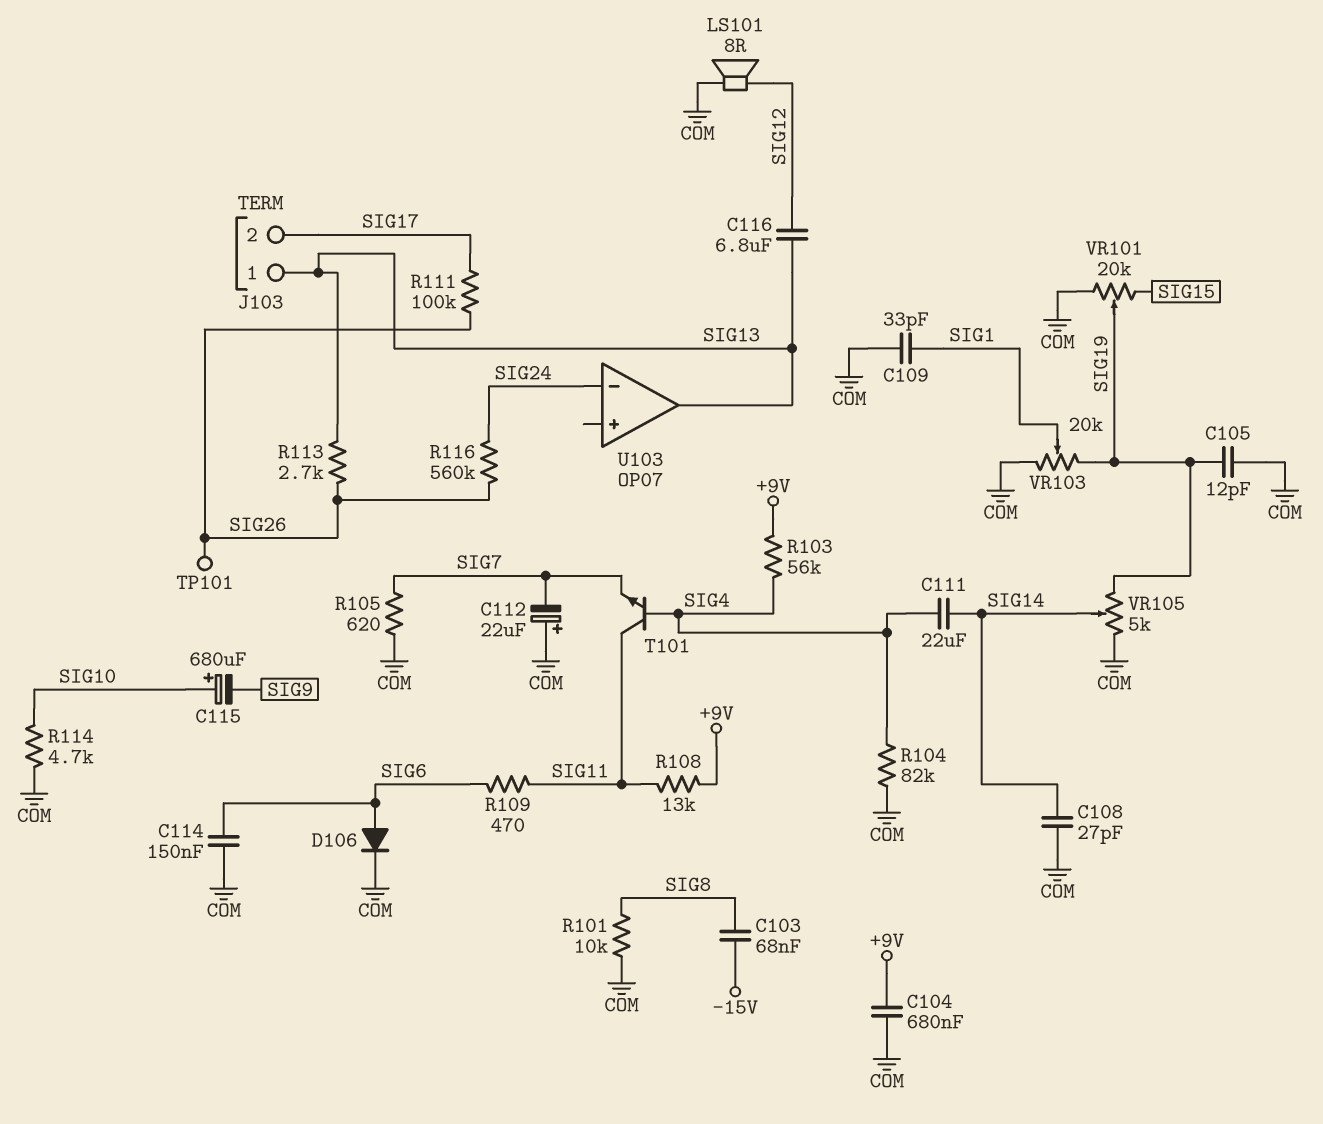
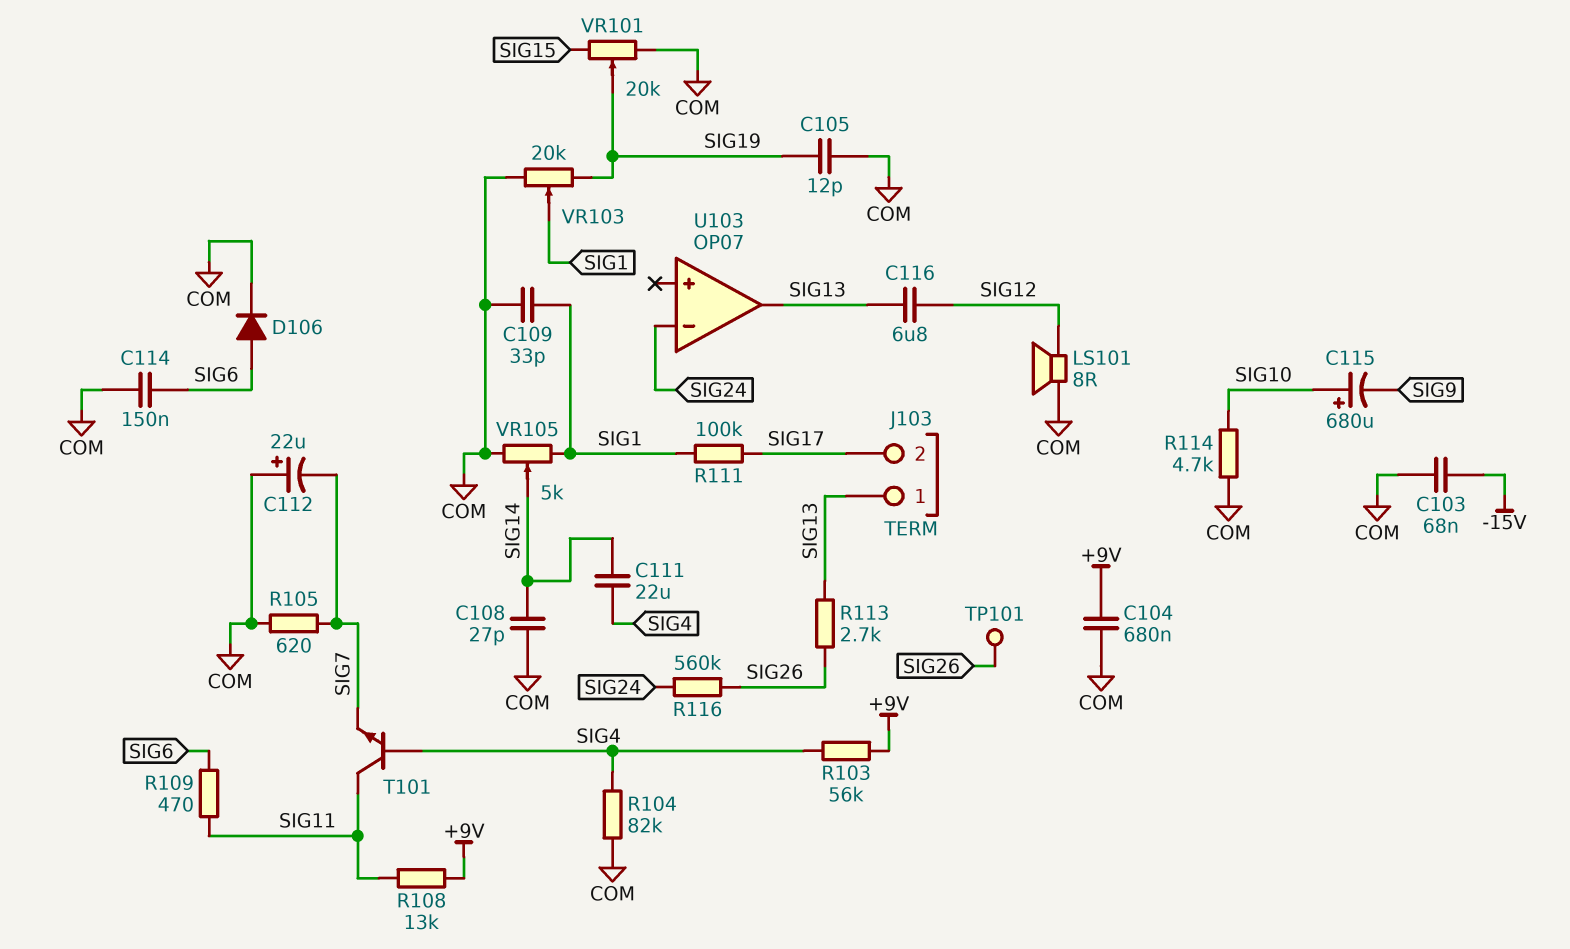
C103: 68nF (-15V, SIG8) -> 68nF (-15V, COM)
R101: 10k (COM, SIG8) -> none
R111: 100k (SIG17, SIG26) -> 100k (SIG1, SIG17)
VR105: 5k (COM, SIG19, wiper SIG14) -> 5k (COM, SIG1, wiper SIG14)

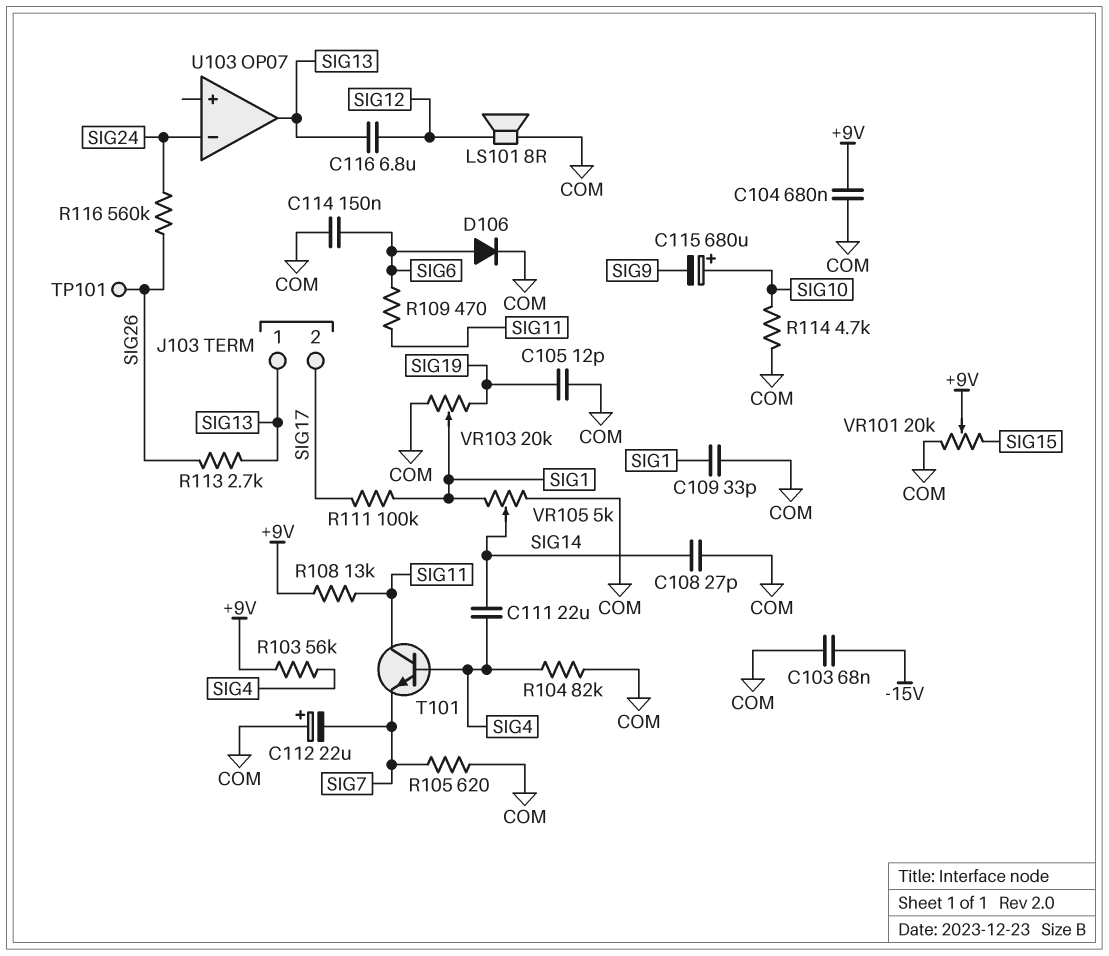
VR101: 20k (COM, SIG15, wiper SIG19) -> 20k (COM, SIG15, wiper +9V)

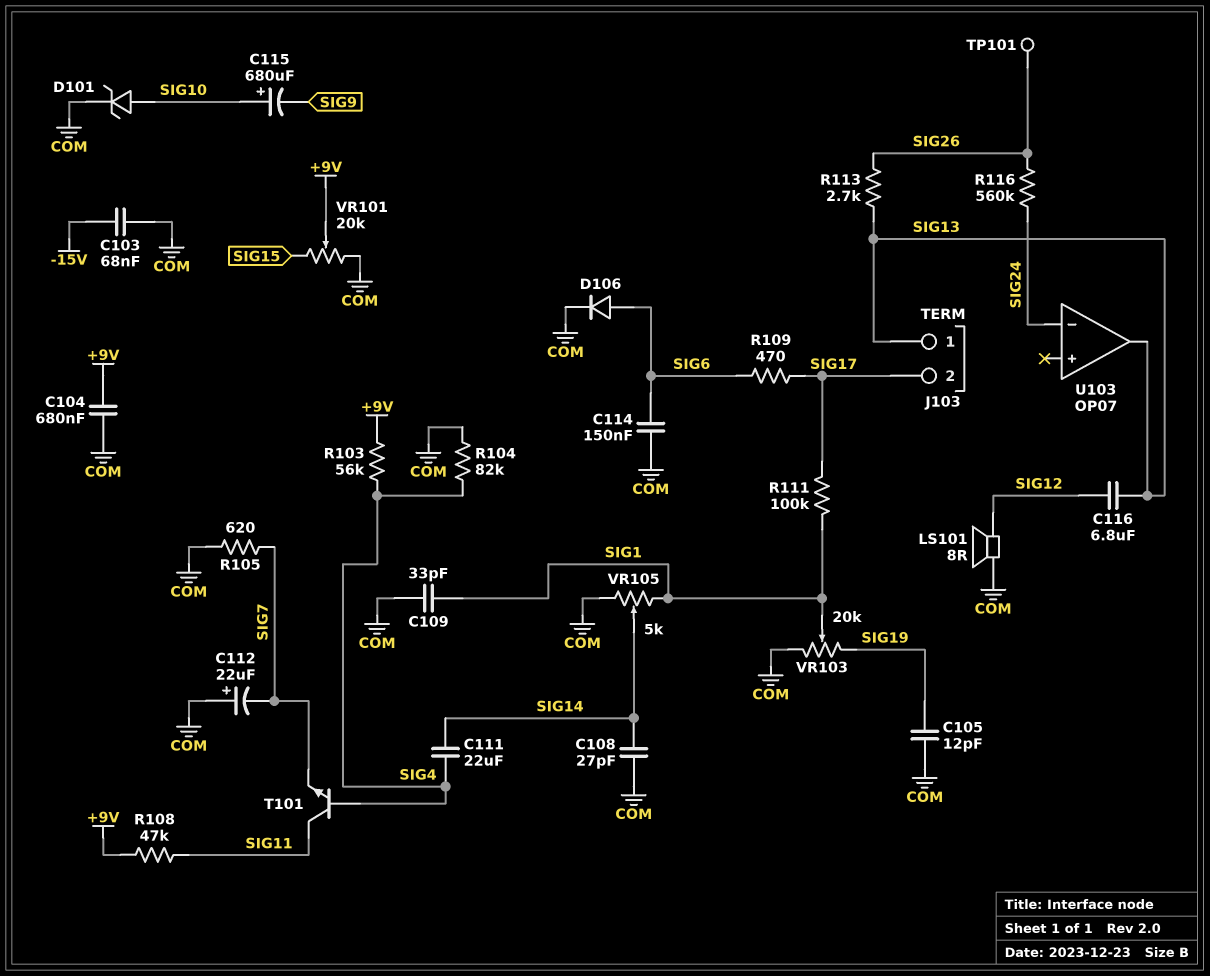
D101: none -> zener (A SIG10, K COM)
R108: 13k (+9V, SIG11) -> 47k (+9V, SIG11)
R109: 470 (SIG6, SIG11) -> 470 (SIG6, SIG17)
R114: 4.7k (COM, SIG10) -> none

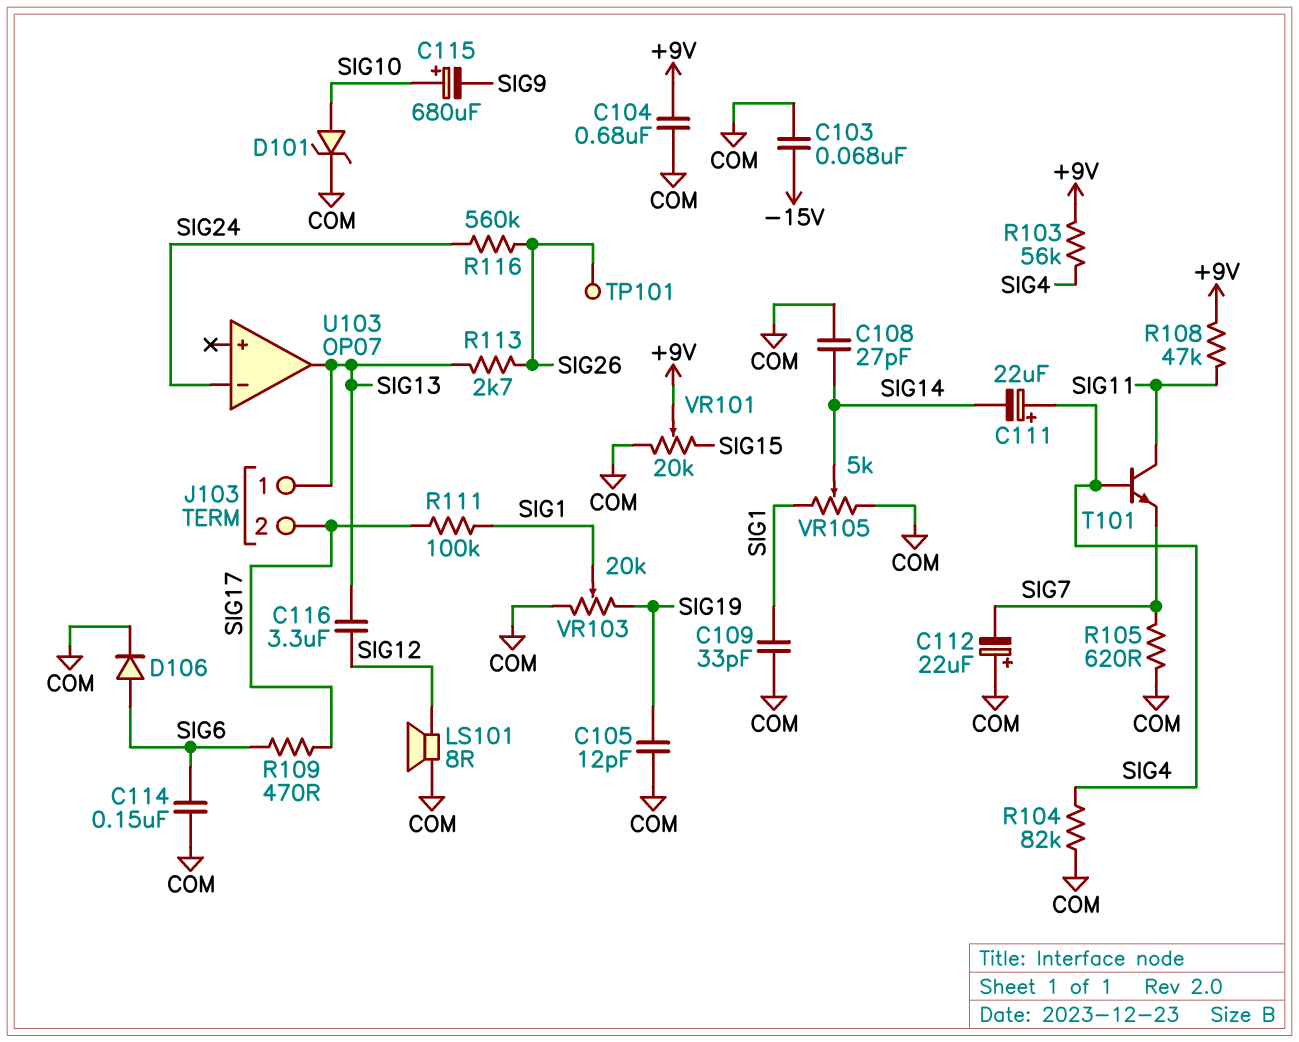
C111: 22uF (SIG4, SIG14) -> 22uF (plus SIG4, minus SIG14)
C116: 6.8uF (SIG12, SIG13) -> 3.3uF (SIG12, SIG13)

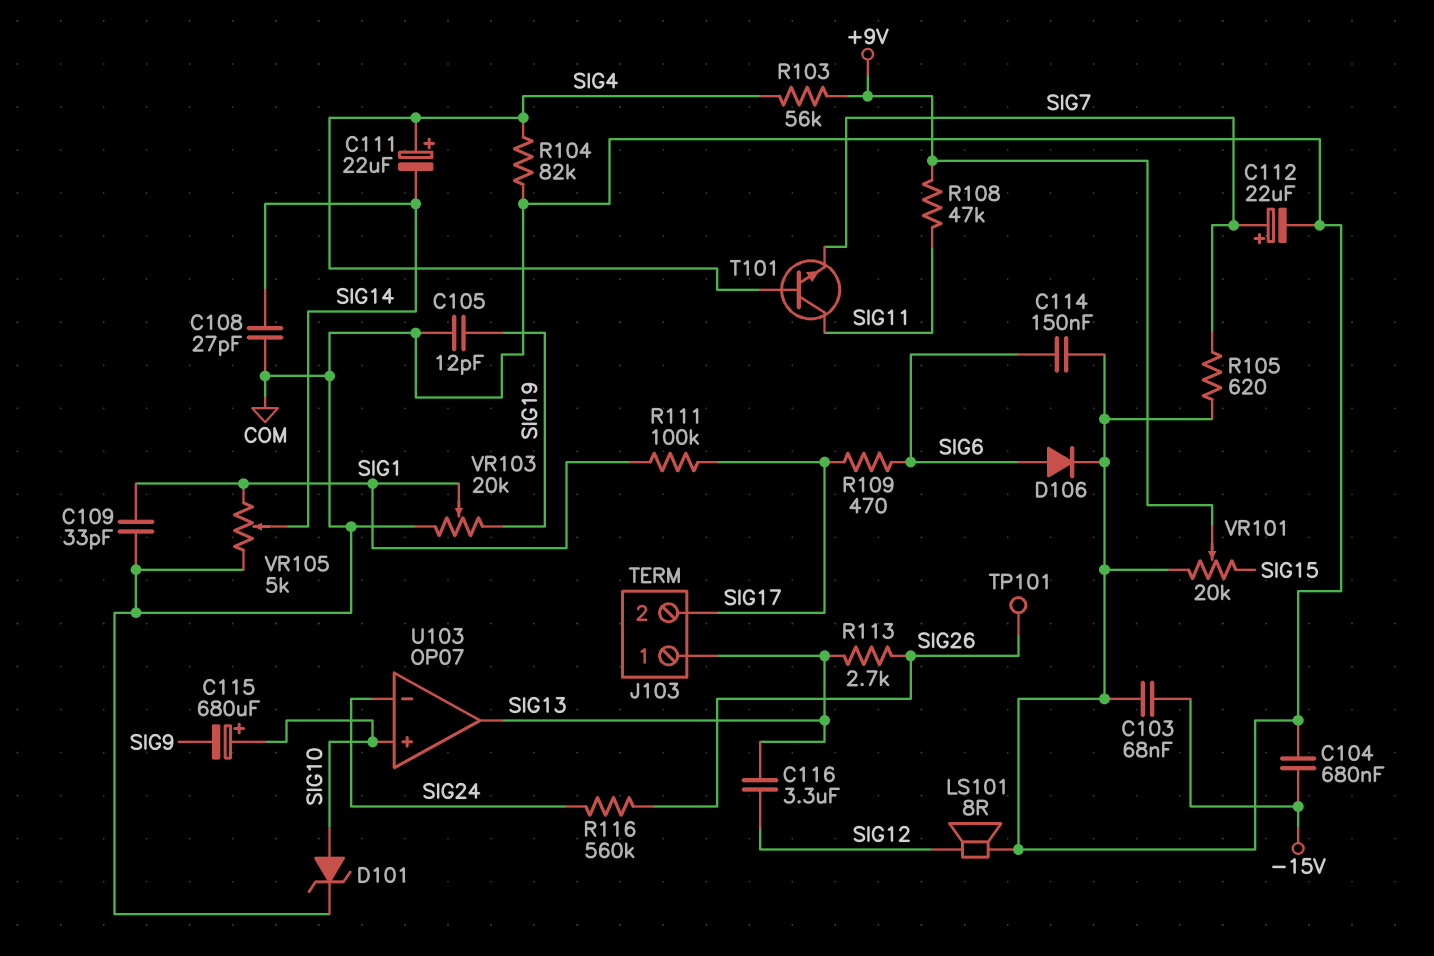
C104: 680nF (+9V, COM) -> 680nF (-15V, COM)
C112: 22uF (plus COM, minus SIG7) -> 22uF (plus SIG7, minus COM)
U103 pin in+: none -> SIG10

